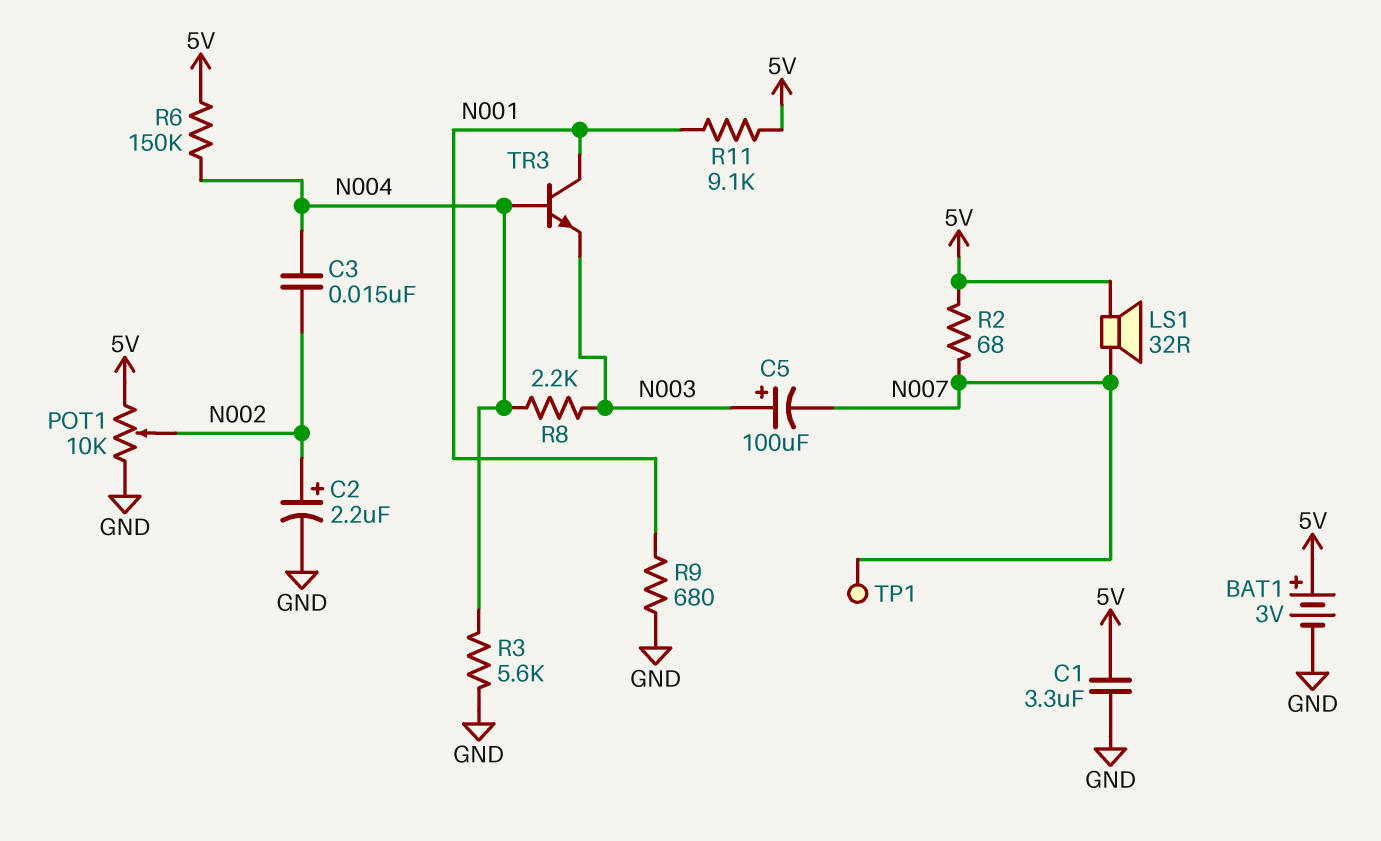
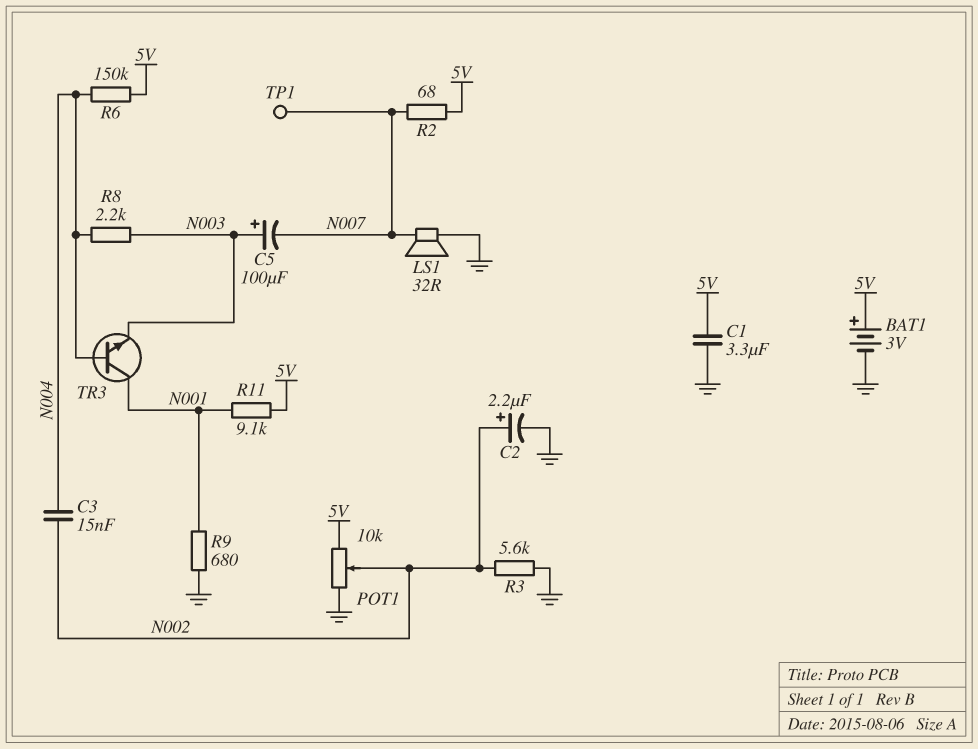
LS1: speaker 32R (5V, N007) -> speaker 32R (GND, N007)
R3: 5.6k (GND, N004) -> 5.6k (GND, N002)

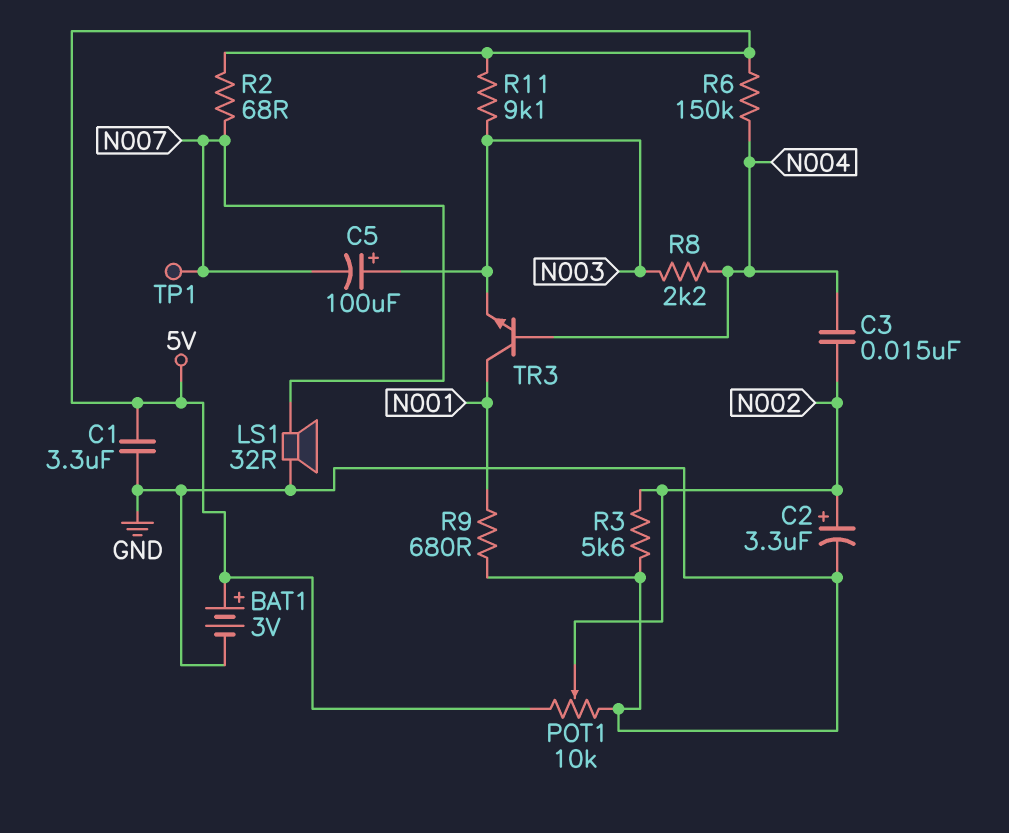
C2: 2.2uF (plus N002, minus GND) -> 3.3uF (plus N002, minus GND)
R11: 9.1k (5V, N001) -> 9.1k (5V, N003)

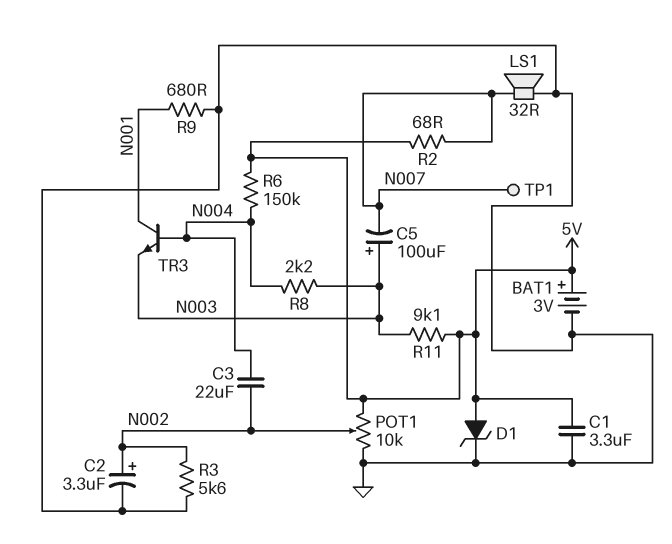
C3: 15nF (N002, N004) -> 22uF (N002, N004)
D1: none -> zener (A 5V, K GND)

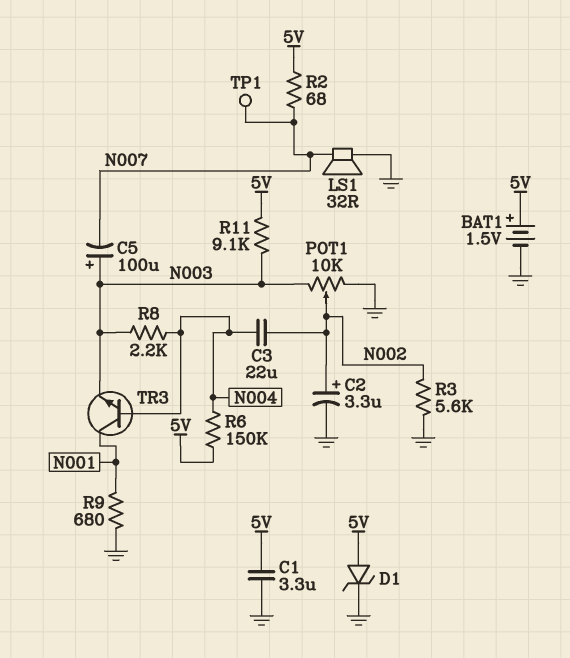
BAT1: 3V (plus 5V, minus GND) -> 1.5V (plus 5V, minus GND)
POT1: 10k (5V, GND, wiper N002) -> 10k (GND, N003, wiper N002)

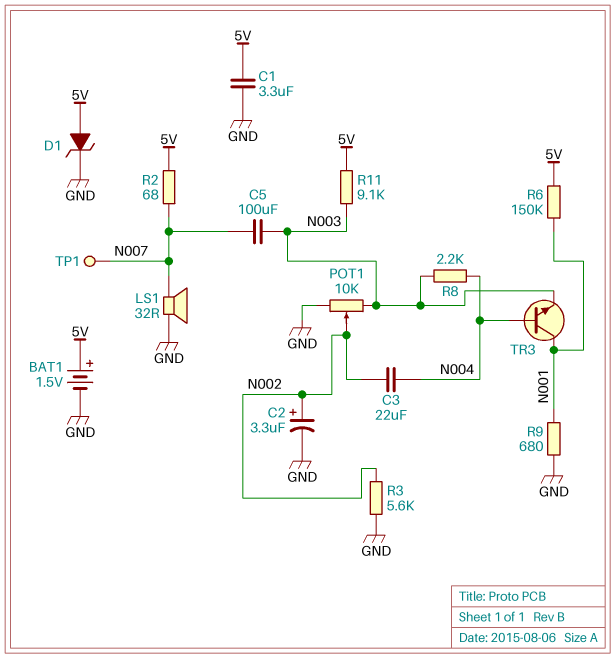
C5: 100uF (plus N003, minus N007) -> 100uF (N003, N007)
R6: 150k (5V, N004) -> 150k (5V, N001)

